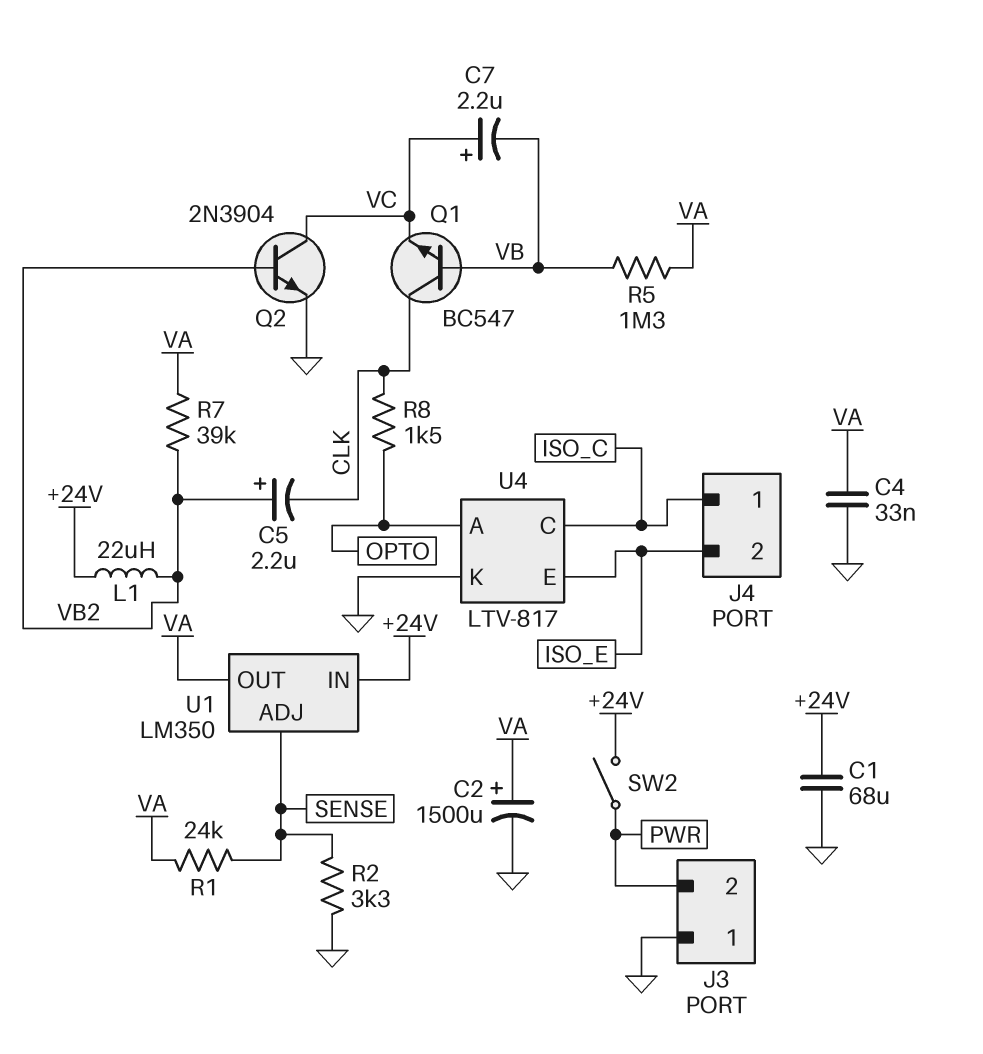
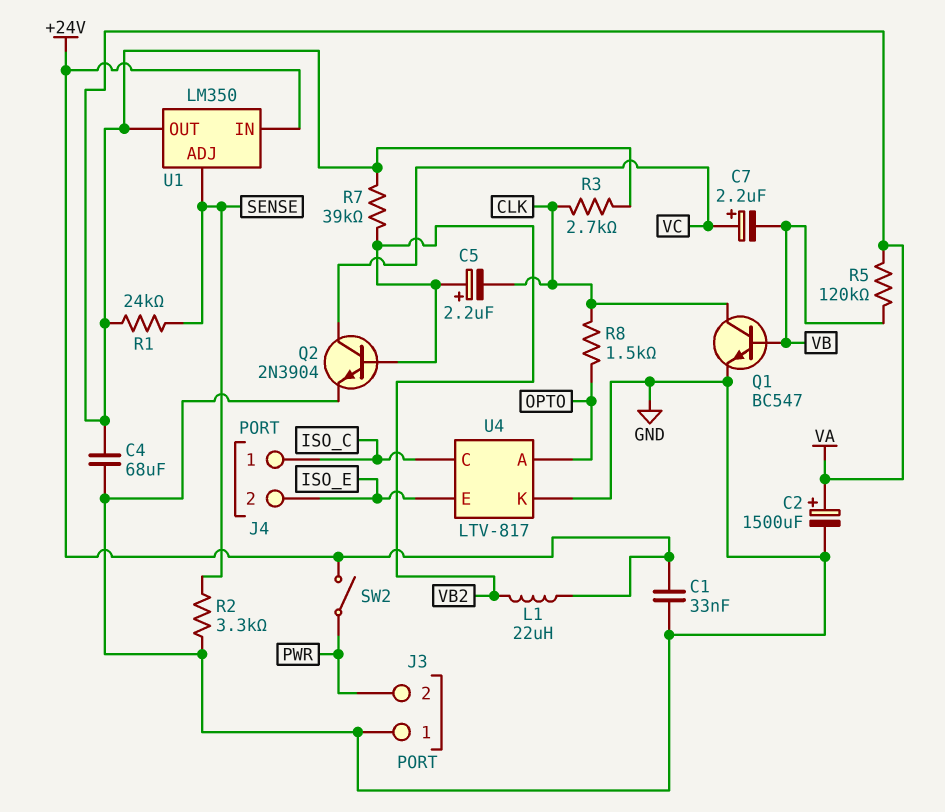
C1: 68uF (+24V, GND) -> 33nF (+24V, GND)
C4: 33nF (GND, VA) -> 68uF (GND, VA)
Q1: NPN BC547 (B VB, C CLK, E VC) -> NPN BC547 (B VB, C CLK, E GND)
R3: none -> 2.7k (CLK, VA)
R5: 1.3M (VA, VB) -> 120k (VA, VB)

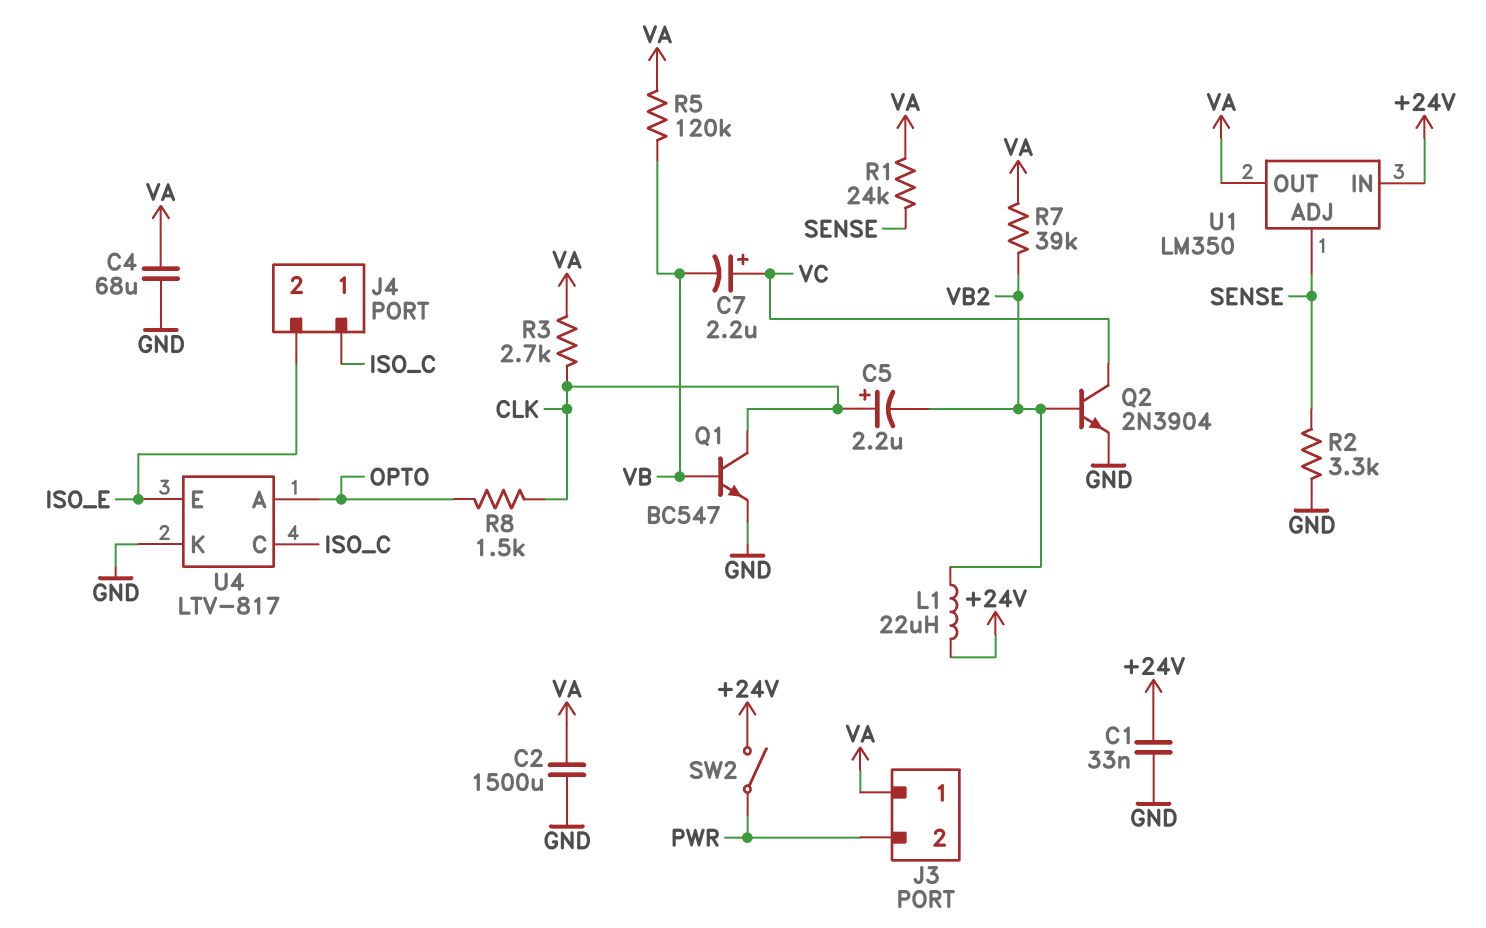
C2: 1500uF (plus VA, minus GND) -> 1500uF (GND, VA)
C5: 2.2uF (plus VB2, minus CLK) -> 2.2uF (plus CLK, minus VB2)
J3 pin 1: GND -> VA

